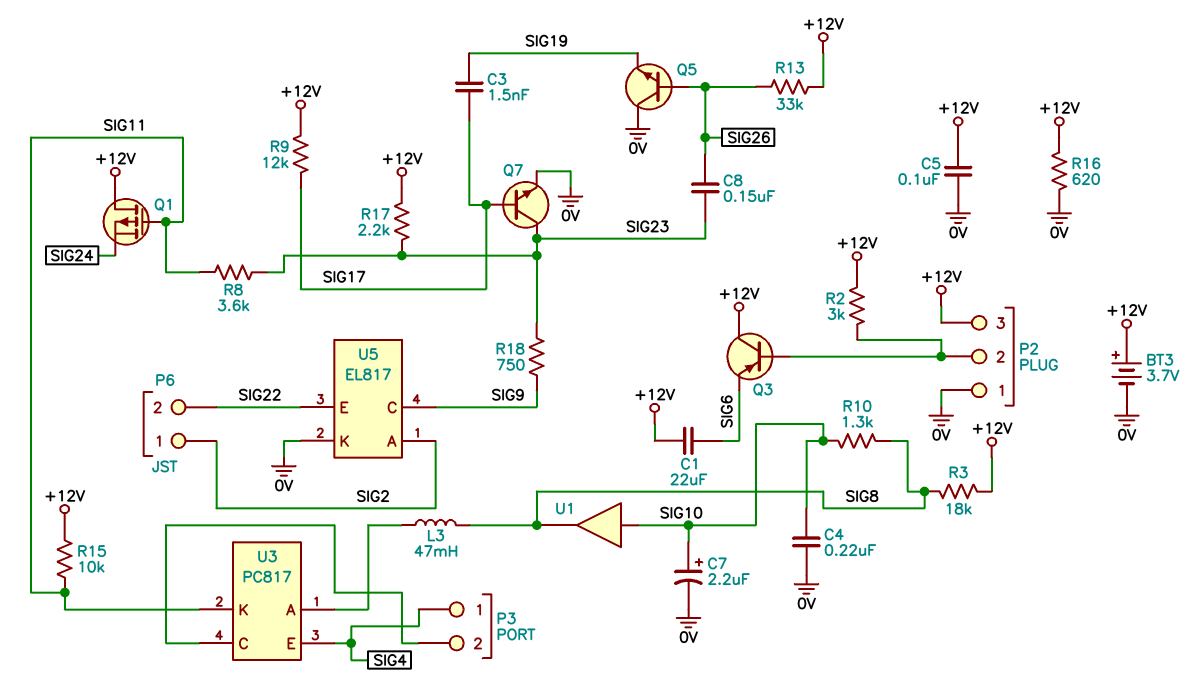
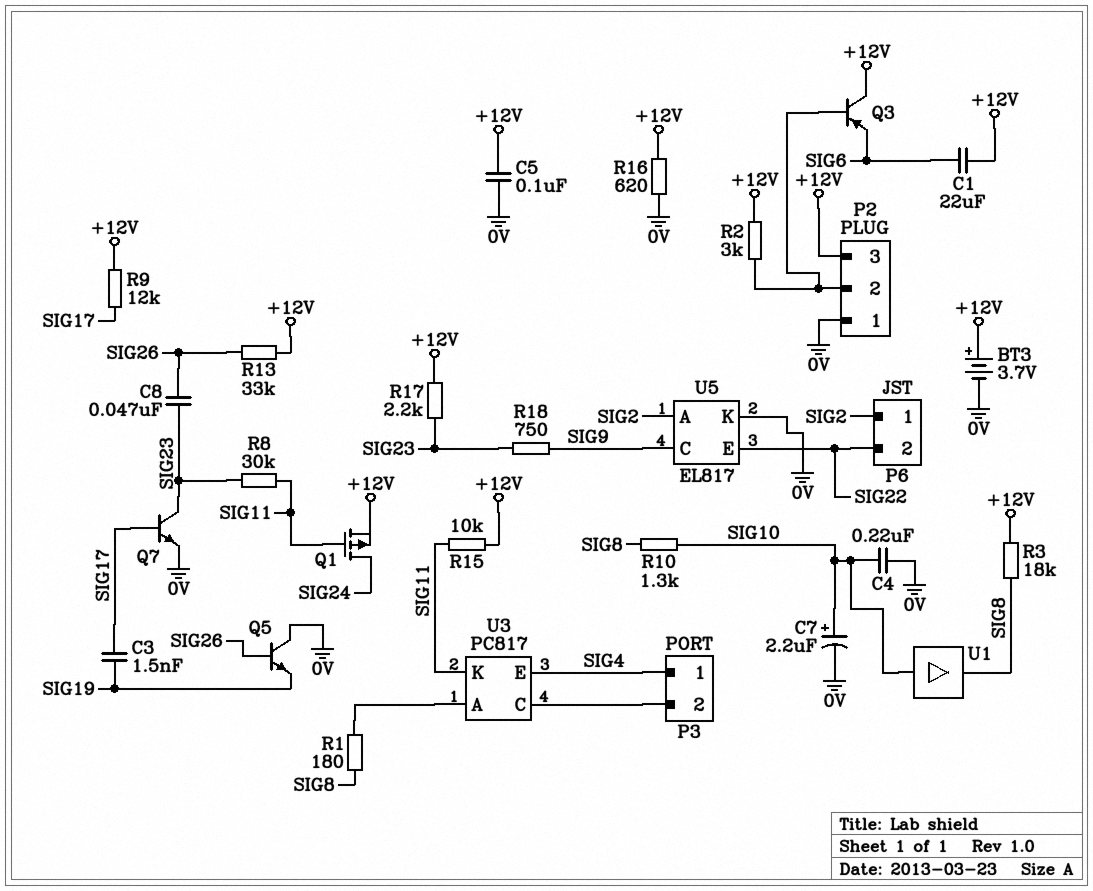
C8: 150nF (SIG23, SIG26) -> 47nF (SIG23, SIG26)
L3: 47mH (SIG8, U3/A) -> none
Q1: PMOS (G SIG11, D +12V, S SIG24) -> PMOS (G SIG11, D SIG24, S +12V)
R1: none -> 180 (SIG8, U3/A)
R8: 3.6k (SIG11, SIG23) -> 30k (SIG11, SIG23)

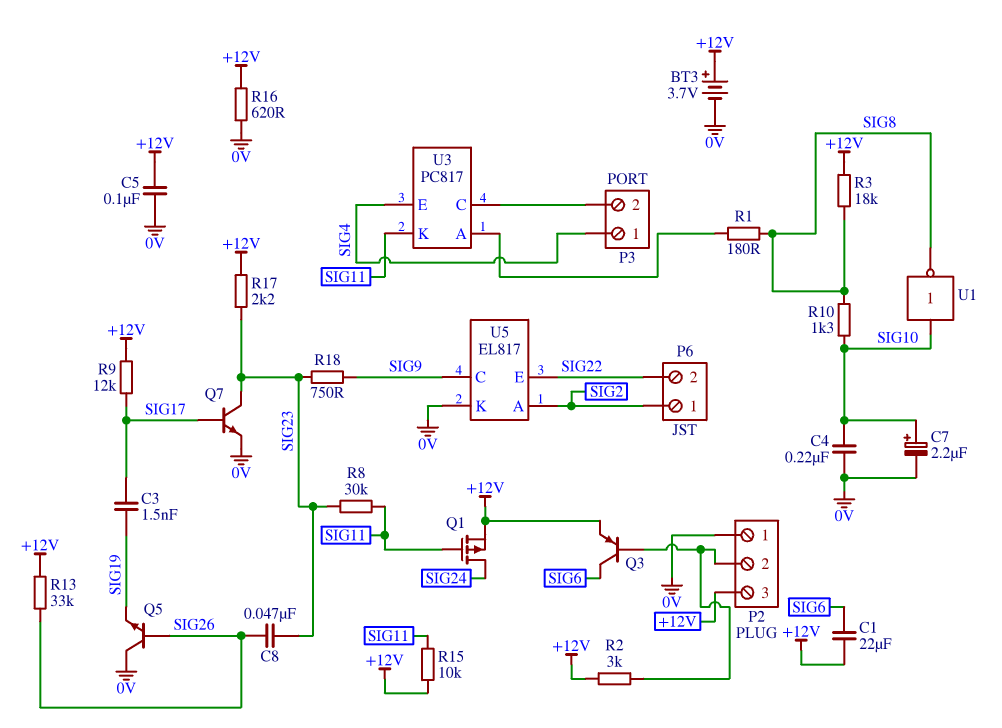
Q3: PNP (B P2/2, C +12V, E SIG6) -> PNP (B P2/2, C SIG6, E +12V)
U1: buffer (in SIG10, out SIG8) -> NOT (in SIG10, out SIG8)

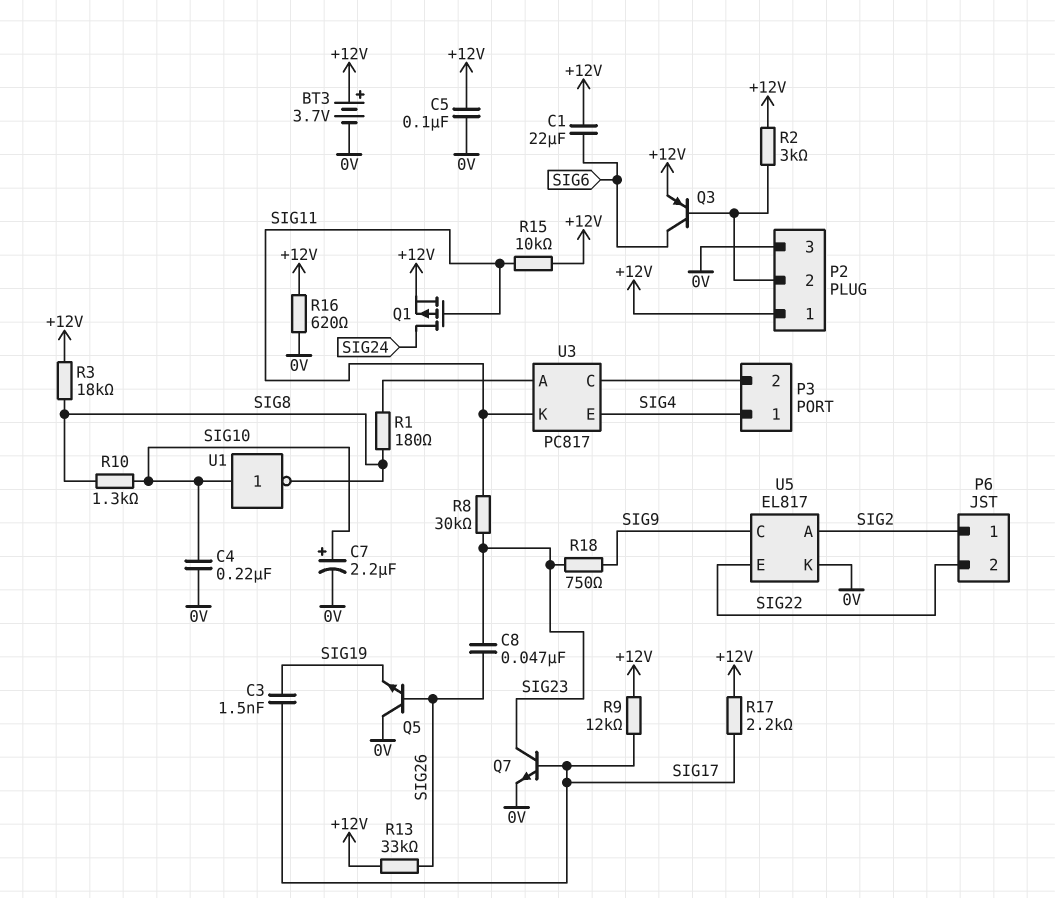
P2 pin 1: 0V -> +12V
P2 pin 3: +12V -> 0V
R17: 2.2k (+12V, SIG23) -> 2.2k (+12V, SIG17)

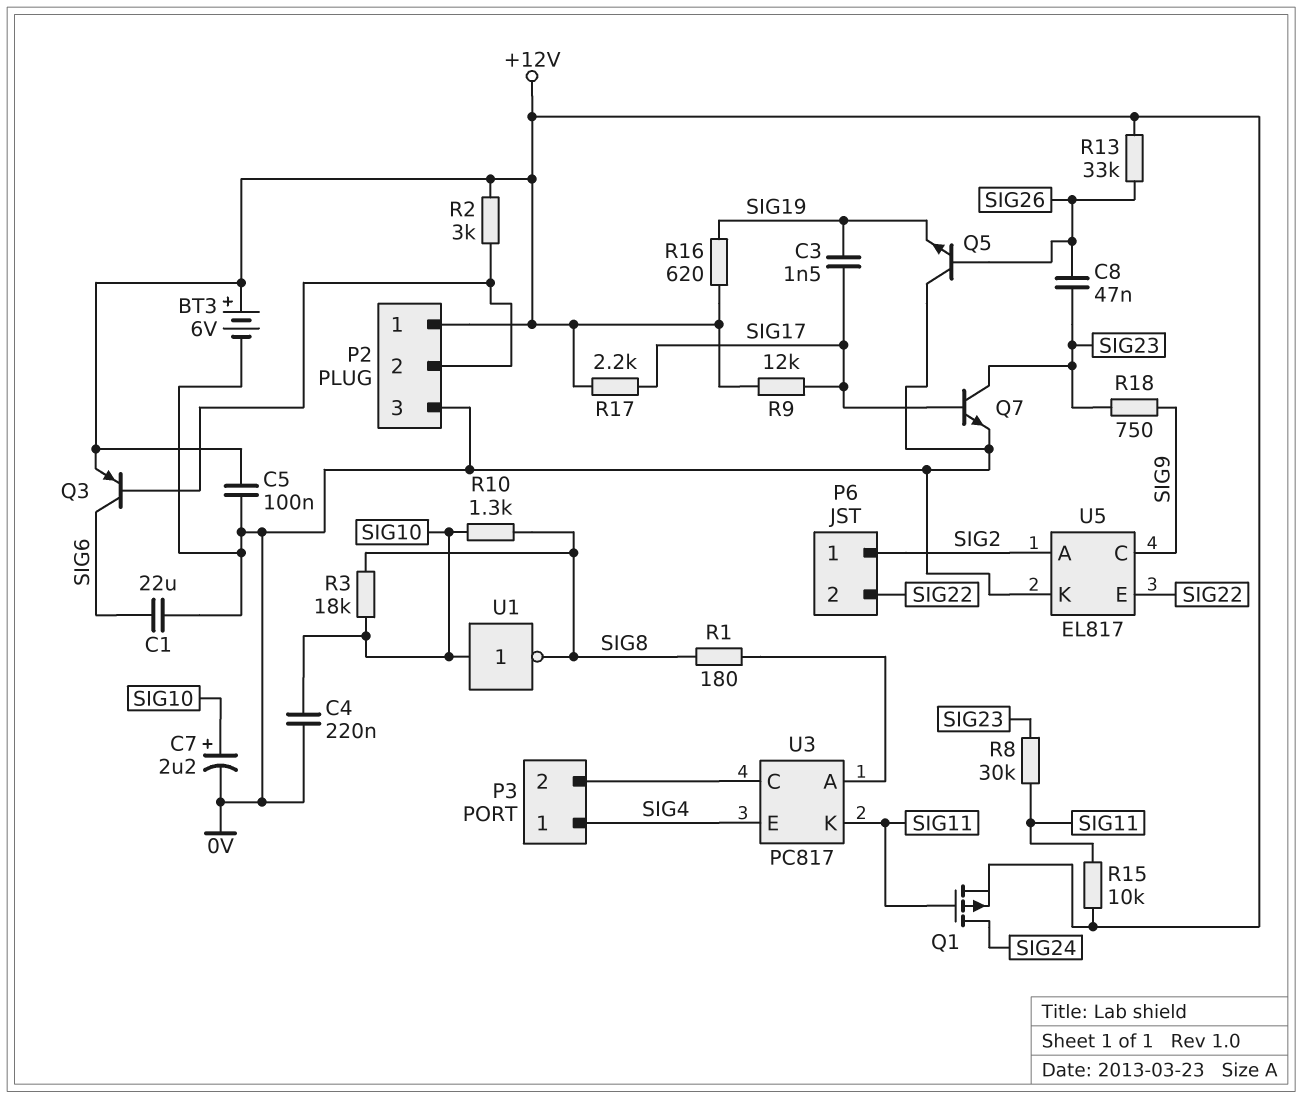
BT3: 3.7V (plus +12V, minus 0V) -> 6V (plus +12V, minus 0V)
C1: 22uF (+12V, SIG6) -> 22uF (0V, SIG6)
R3: 18k (+12V, SIG8) -> 18k (SIG8, SIG10)
R16: 620 (+12V, 0V) -> 620 (+12V, SIG19)

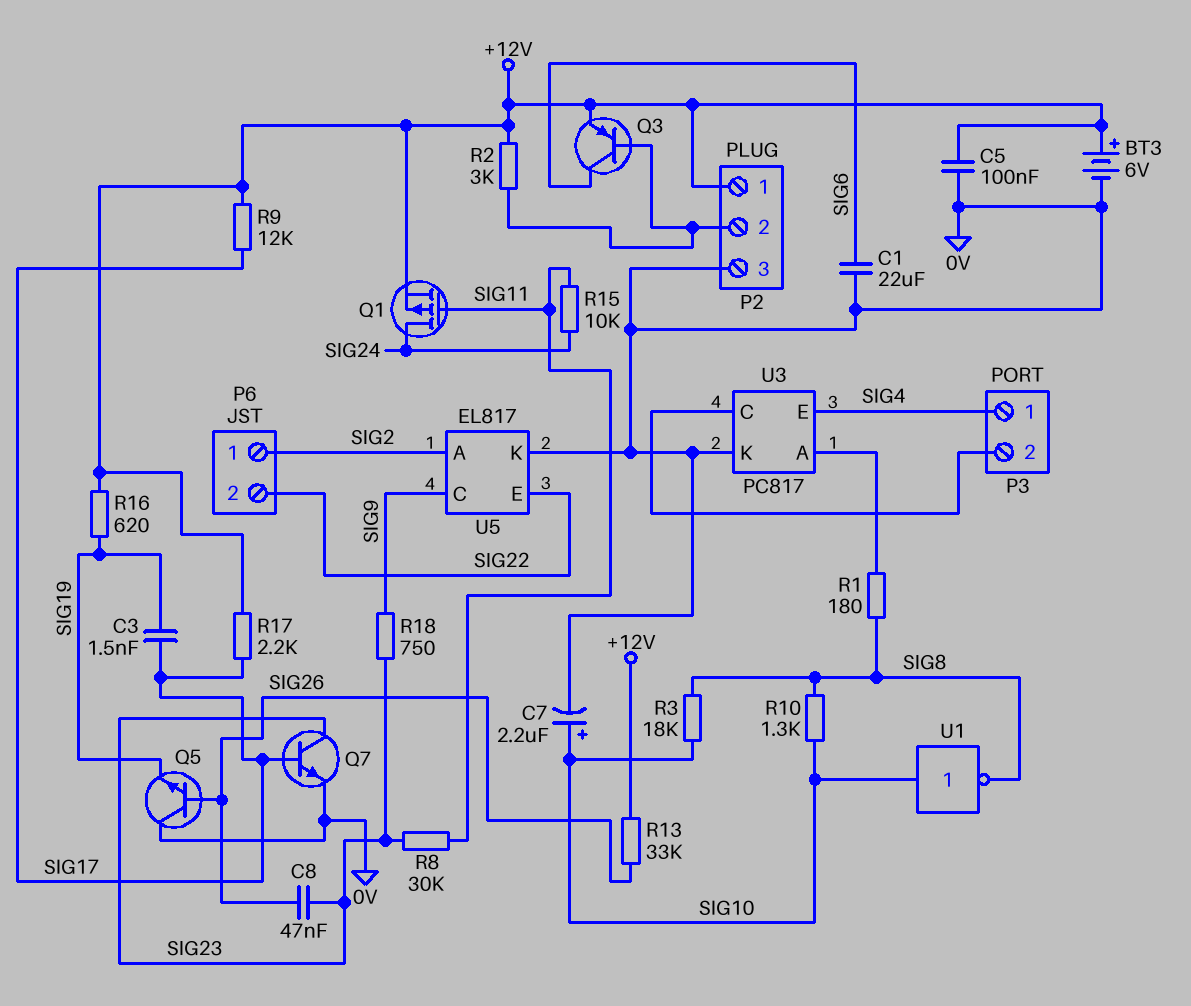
C4: 220nF (0V, SIG10) -> none
R15: 10k (+12V, SIG11) -> 10k (SIG11, SIG24)
U3 pin K: SIG11 -> 0V

